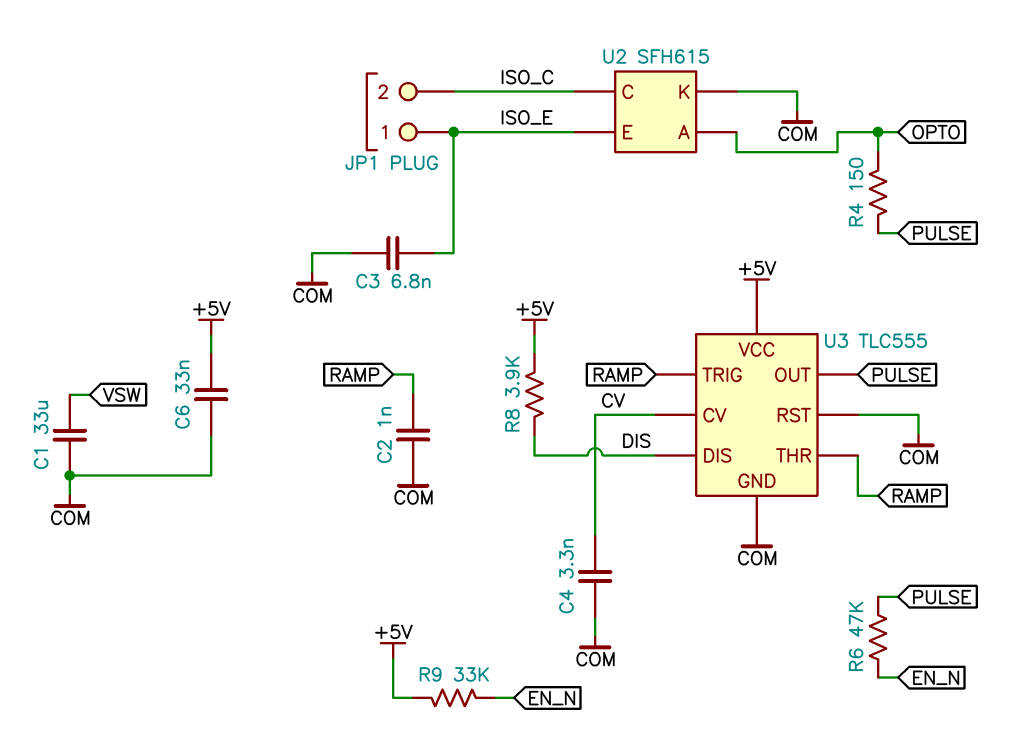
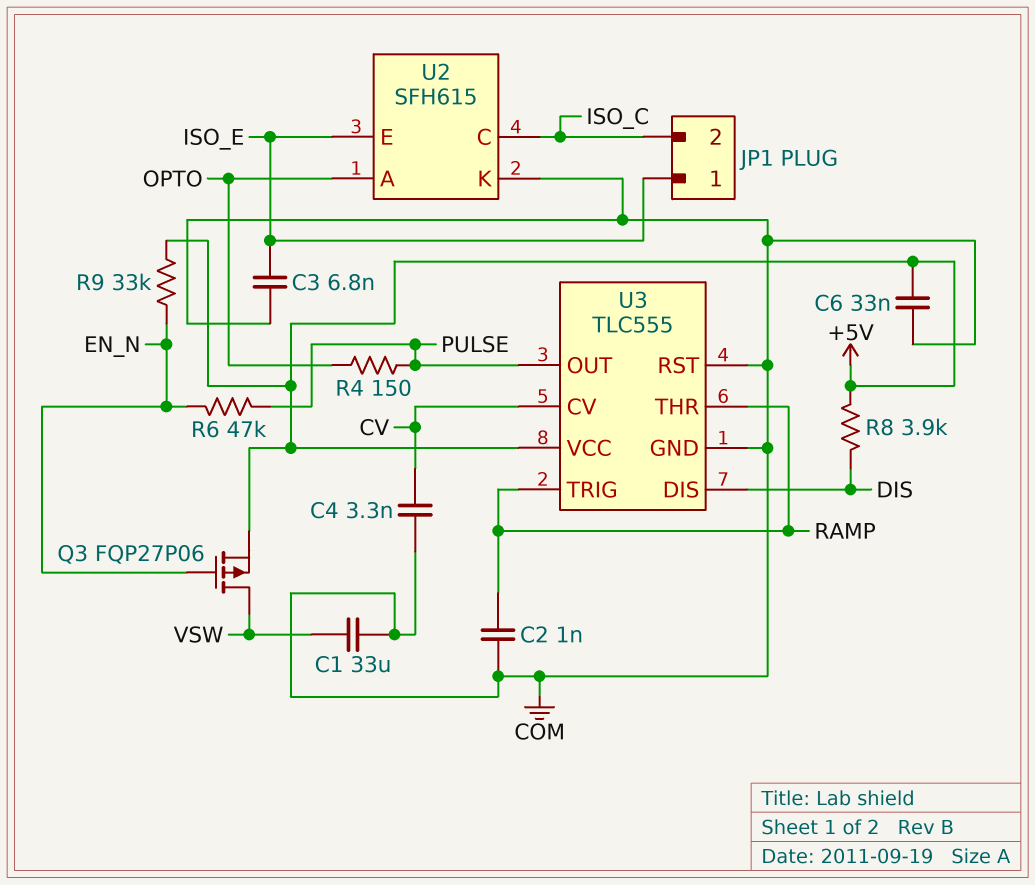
Q3: none -> PMOS FQP27P06 (G EN_N, D VSW, S +5V)

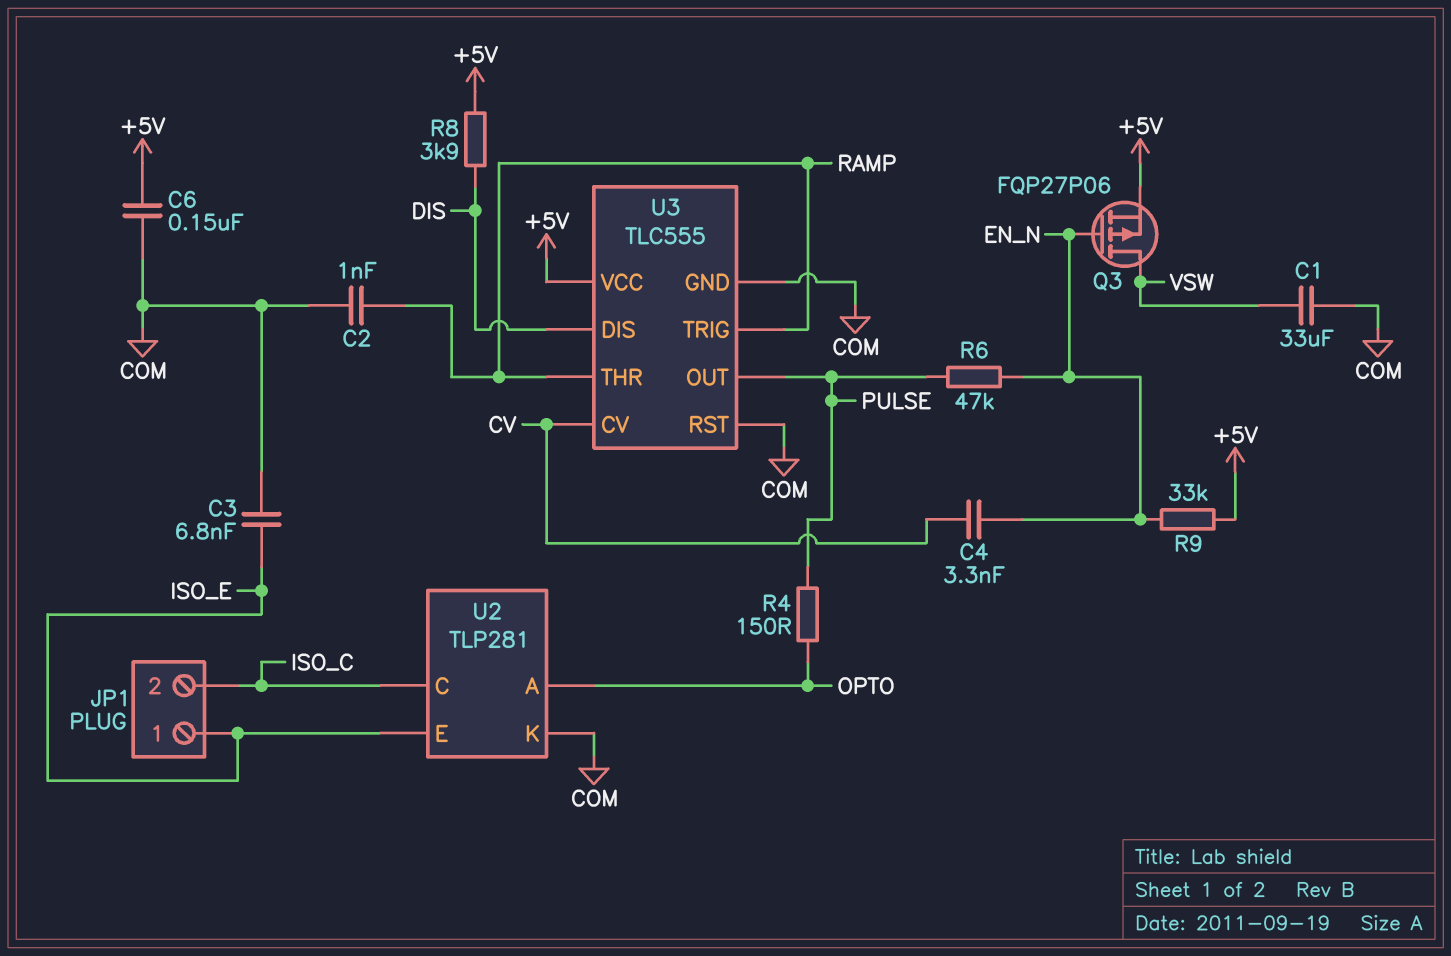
C4: 3.3nF (COM, CV) -> 3.3nF (CV, EN_N)
C6: 33nF (+5V, COM) -> 150nF (+5V, COM)
U2: SFH615 -> TLP281

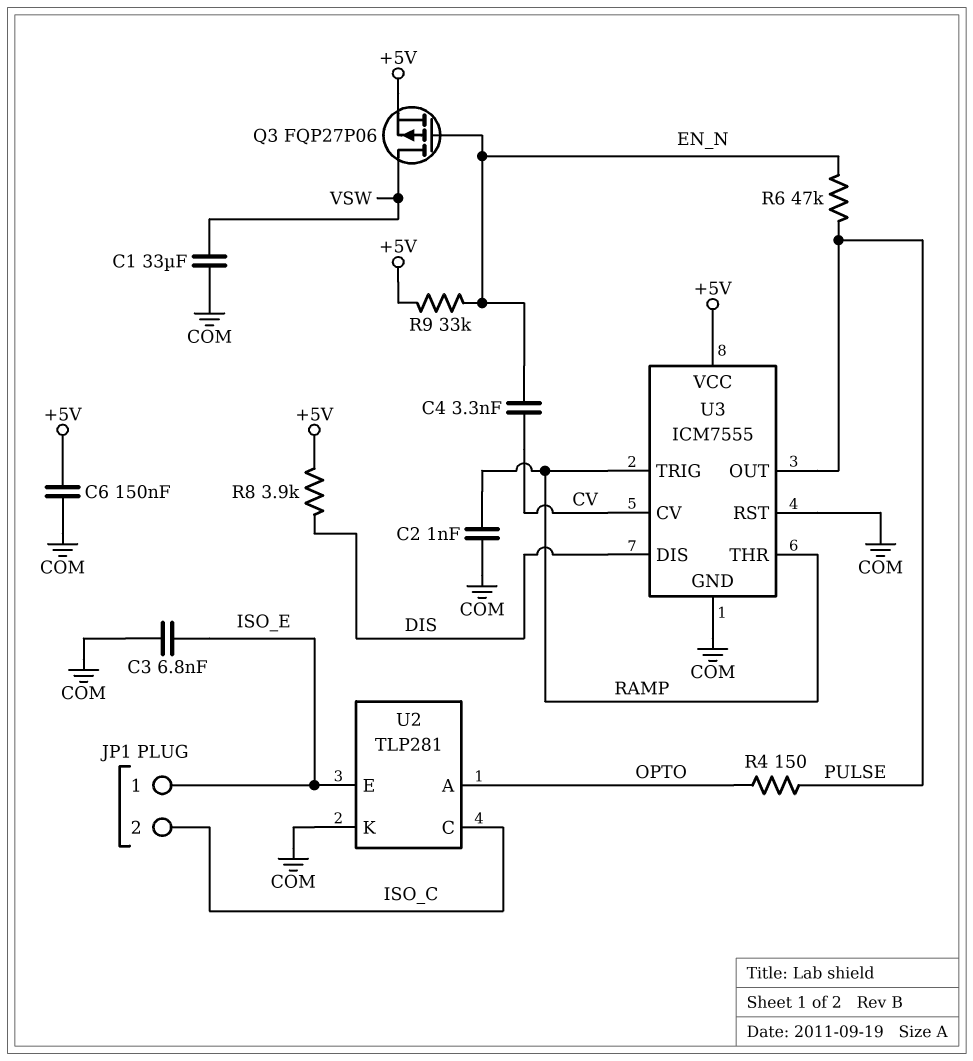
U3: TLC555 -> ICM7555

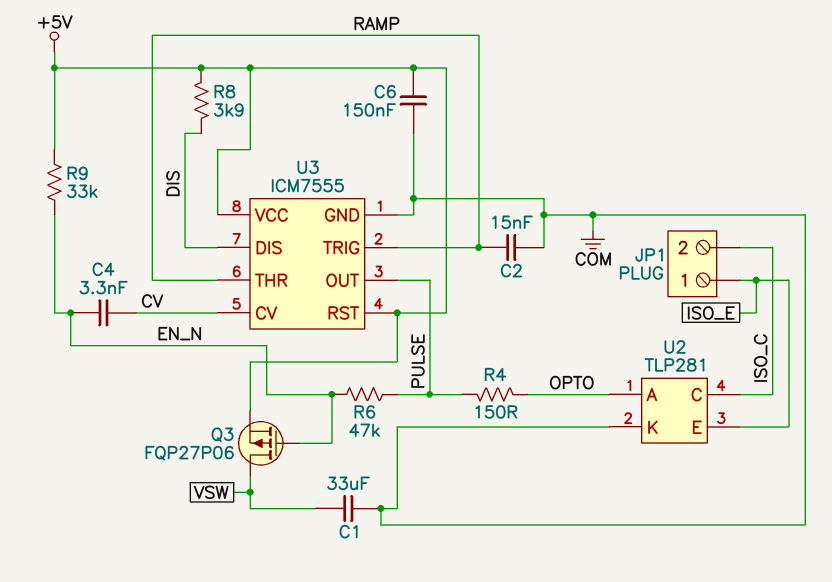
C2: 1nF (COM, RAMP) -> 15nF (COM, RAMP)
C3: 6.8nF (COM, ISO_E) -> none
U3 pin RST: COM -> +5V

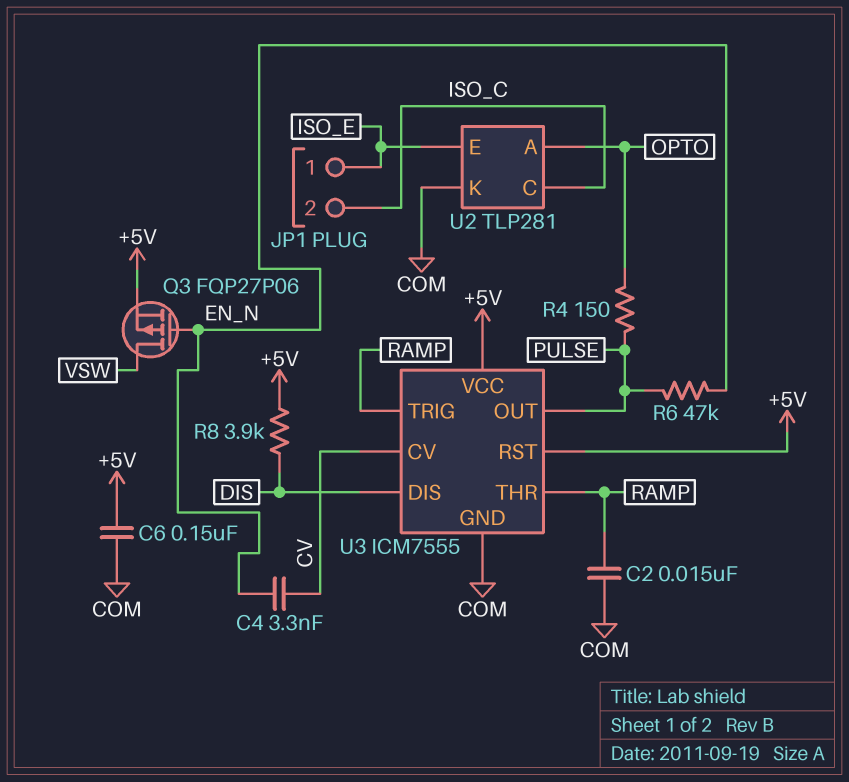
C1: 33uF (COM, VSW) -> none
R9: 33k (+5V, EN_N) -> none

